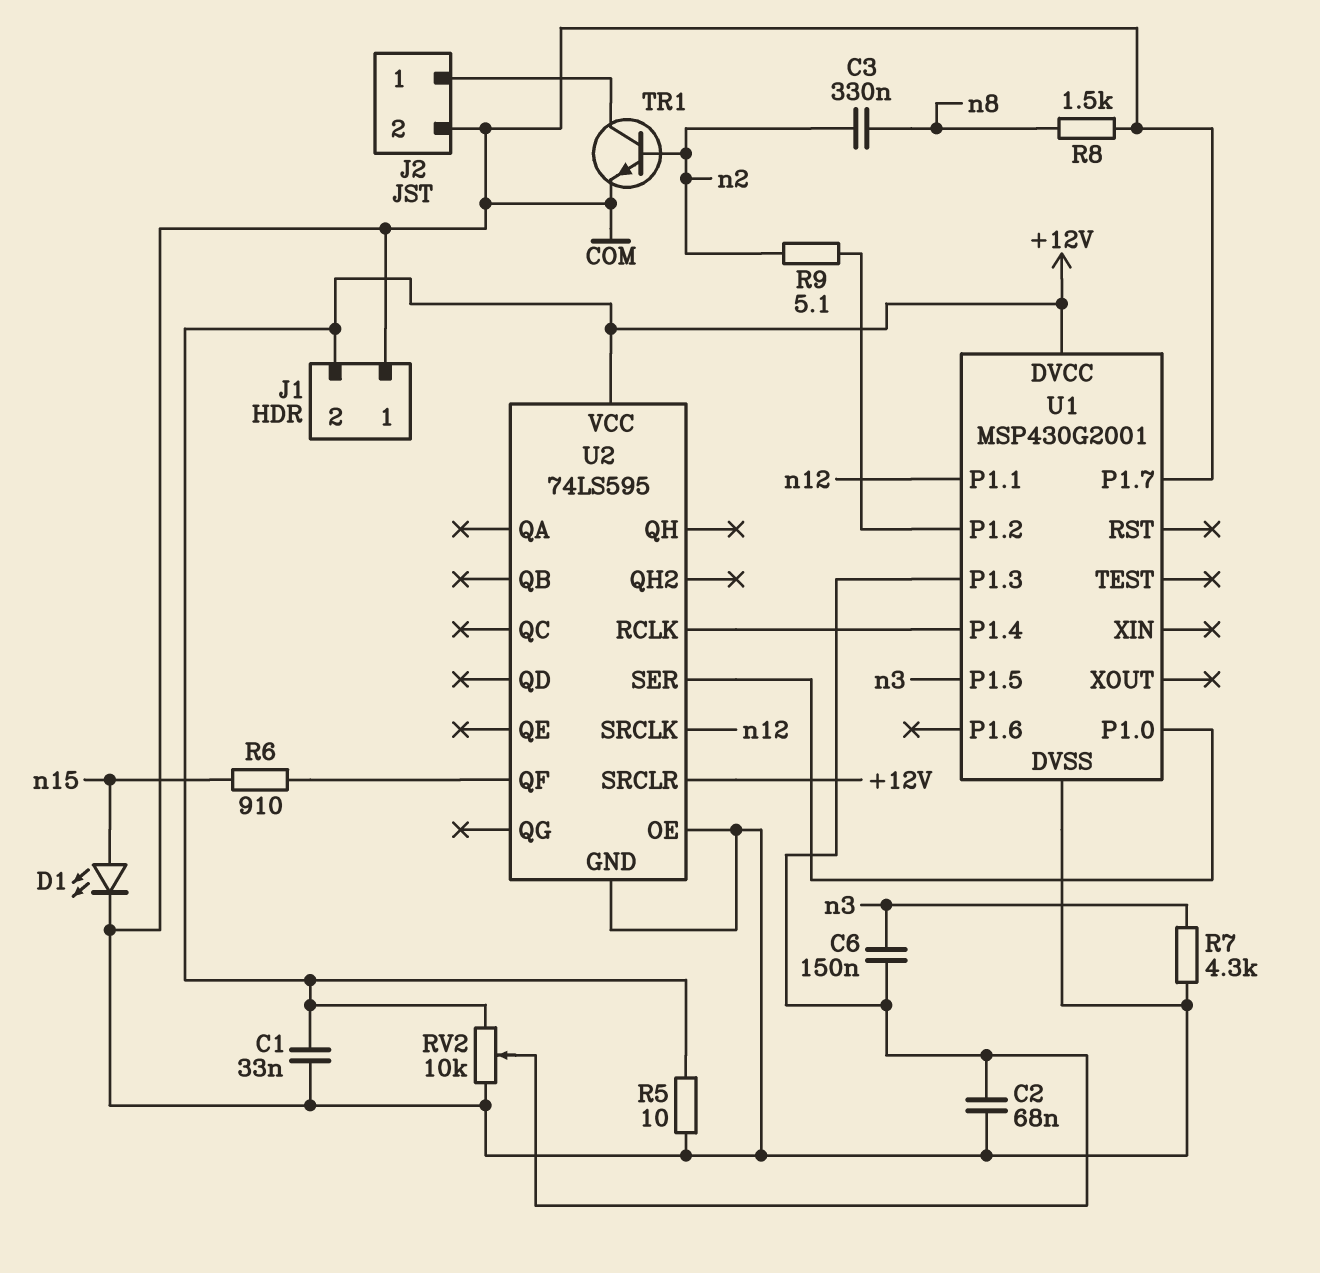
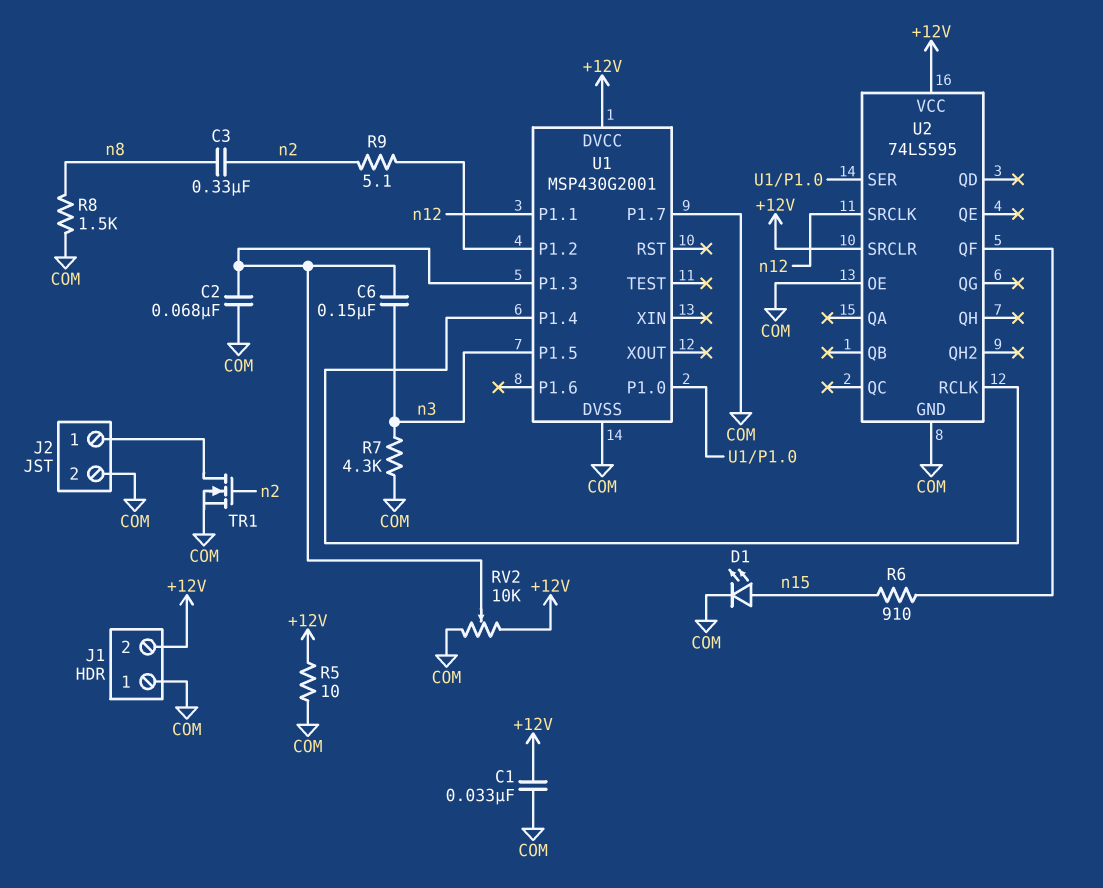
TR1: NPN (B n2, C J2/1, E COM) -> NMOS (G n2, D J2/1, S COM)

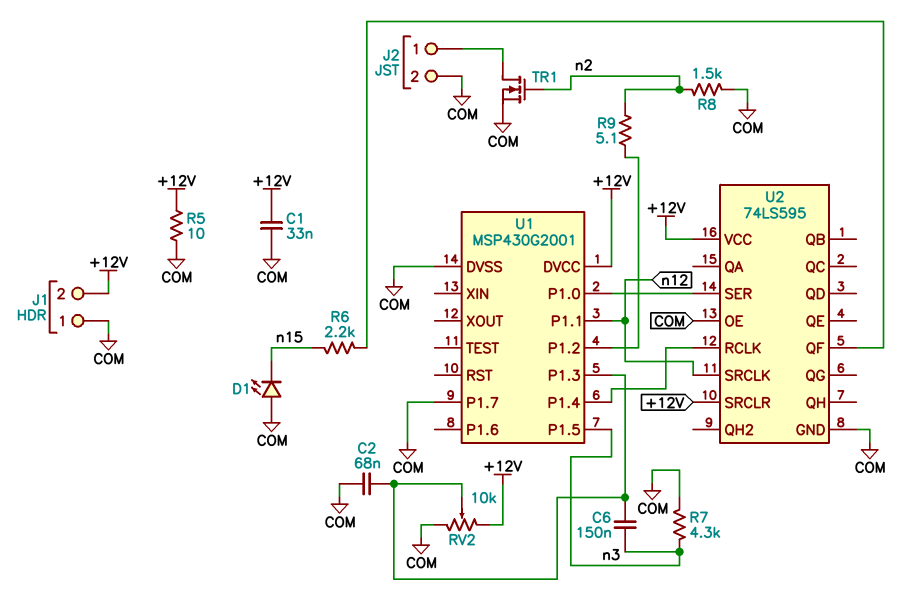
C3: 330nF (n2, n8) -> none
D1: LED (A n15, K COM) -> LED (A COM, K n15)
R6: 910 (U2/QF, n15) -> 2.2k (U2/QF, n15)
R8: 1.5k (COM, n8) -> 1.5k (COM, n2)

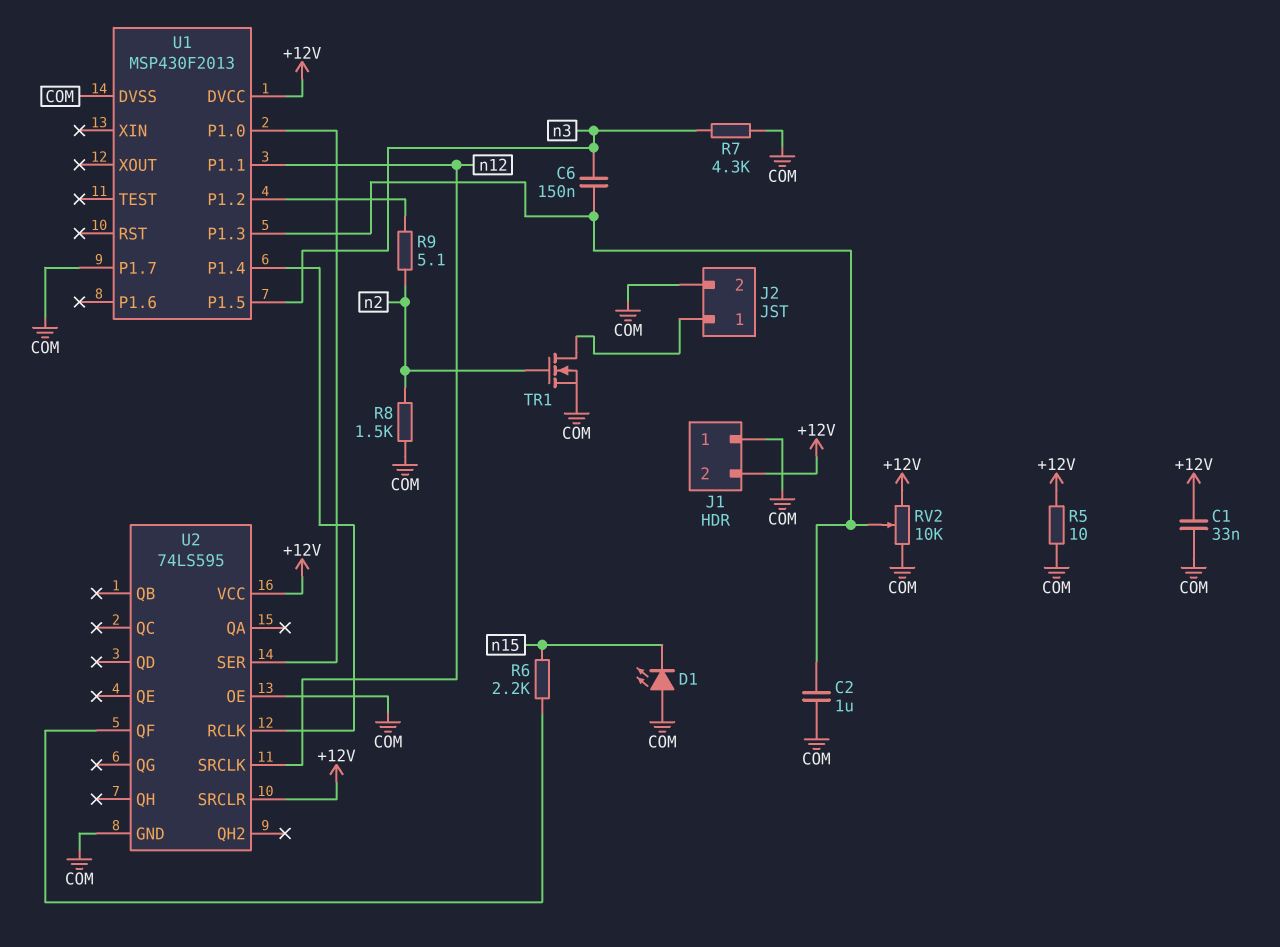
C2: 68nF (COM, U1/P1.3) -> 1uF (COM, U1/P1.3)
U1: MSP430G2001 -> MSP430F2013

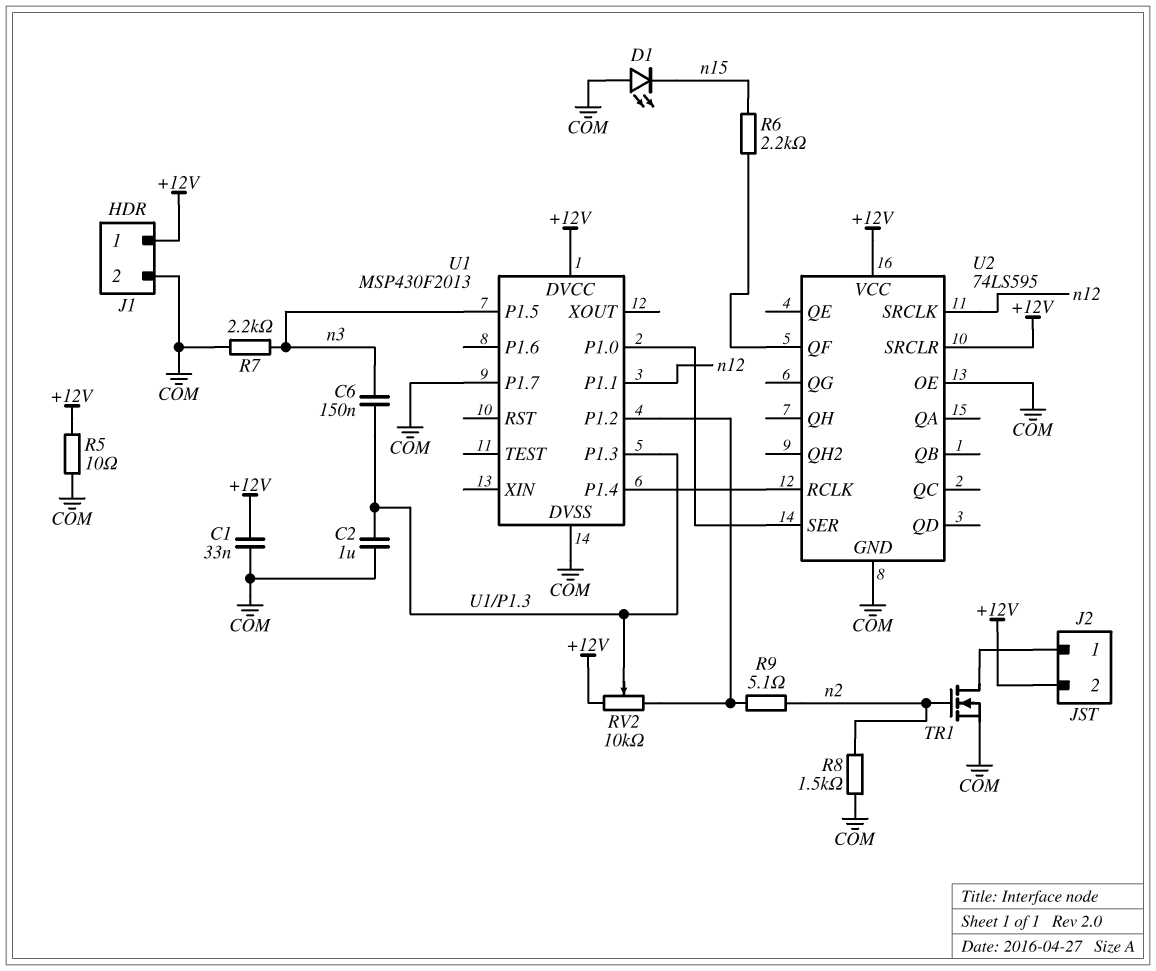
J1 pin 1: COM -> +12V
J1 pin 2: +12V -> COM
J2 pin 2: COM -> +12V
R7: 4.3k (COM, n3) -> 2.2k (COM, n3)
RV2: 10k (+12V, COM, wiper U1/P1.3) -> 10k (+12V, U1/P1.2, wiper U1/P1.3)

